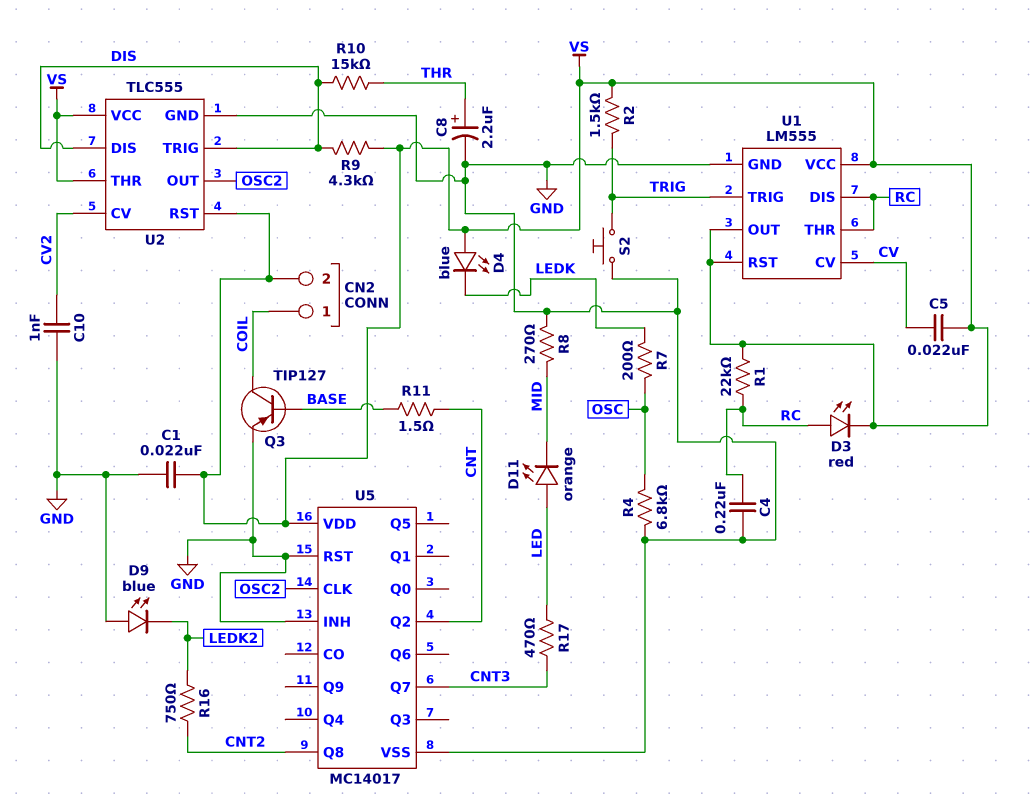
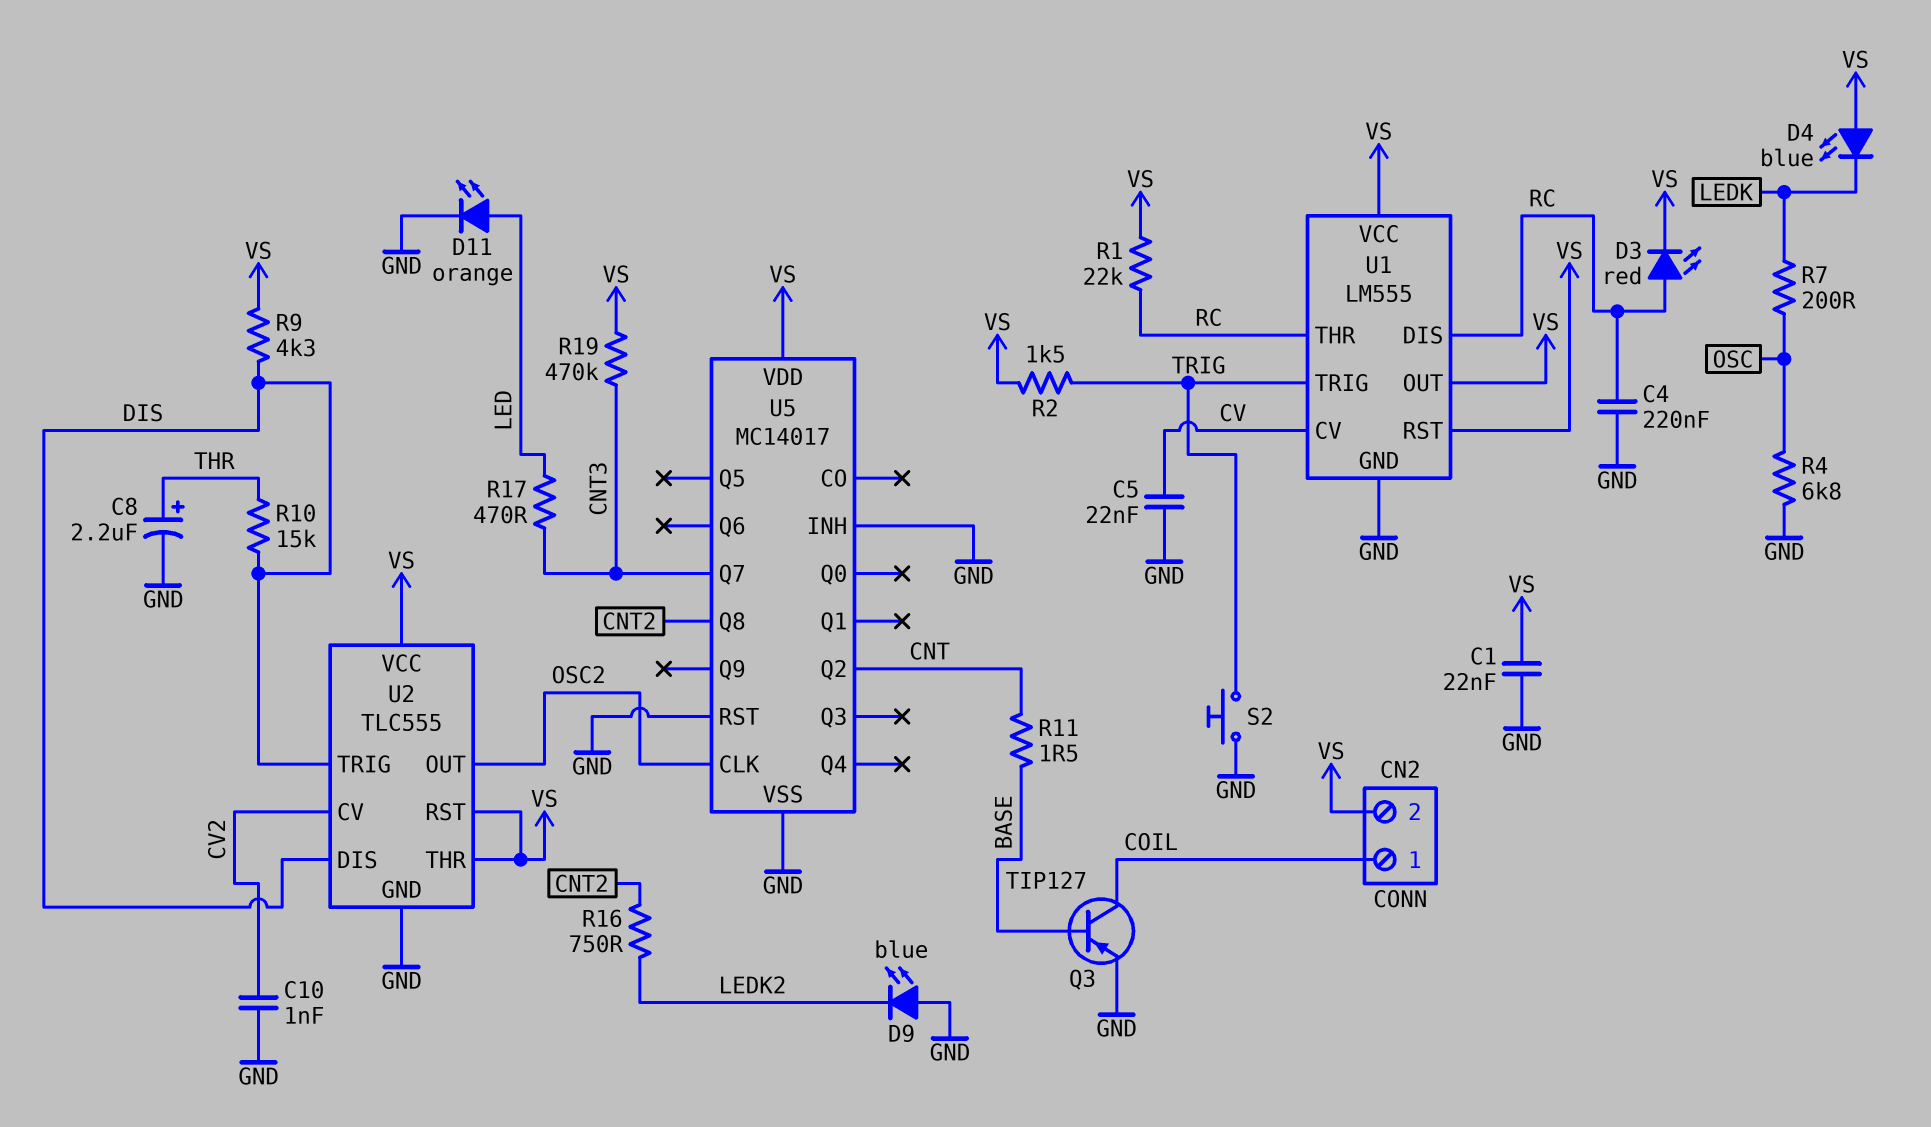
C5: 22nF (CV, VS) -> 22nF (CV, GND)
D11: LED orange (A LED, K MID) -> LED orange (A LED, K GND)
R8: 270 (GND, MID) -> none
R19: none -> 470k (CNT3, VS)

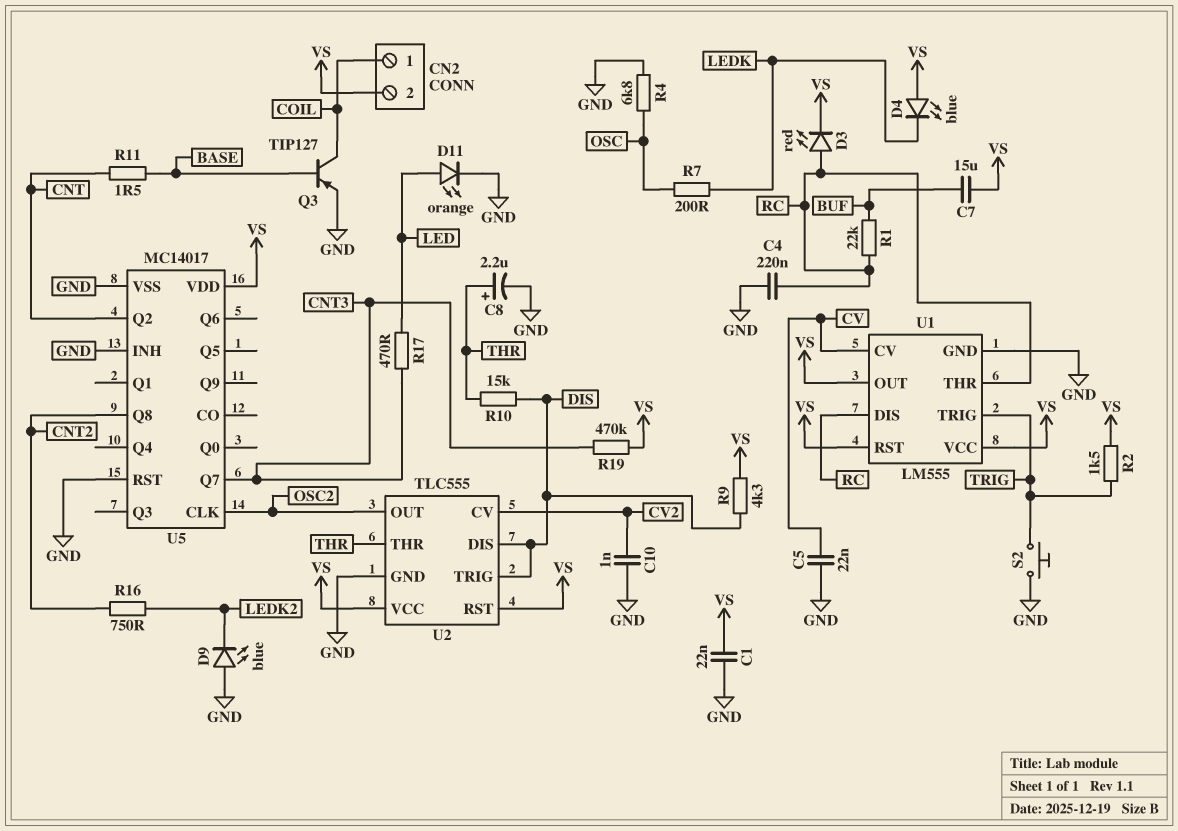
C7: none -> 15uF (BUF, VS)
R1: 22k (RC, VS) -> 22k (BUF, RC)
U2 pin THR: VS -> THR

